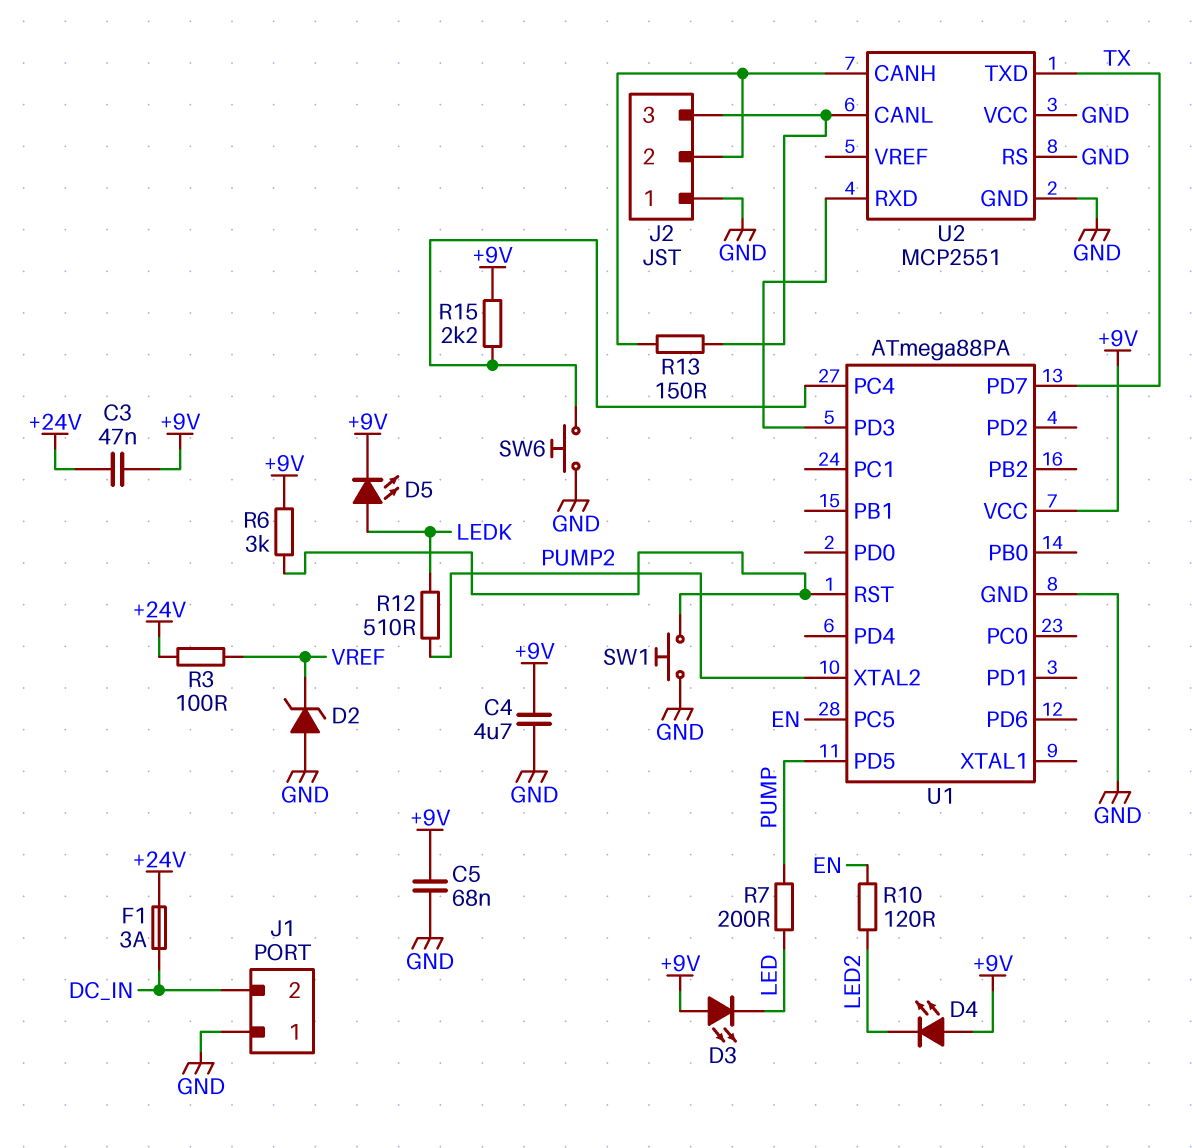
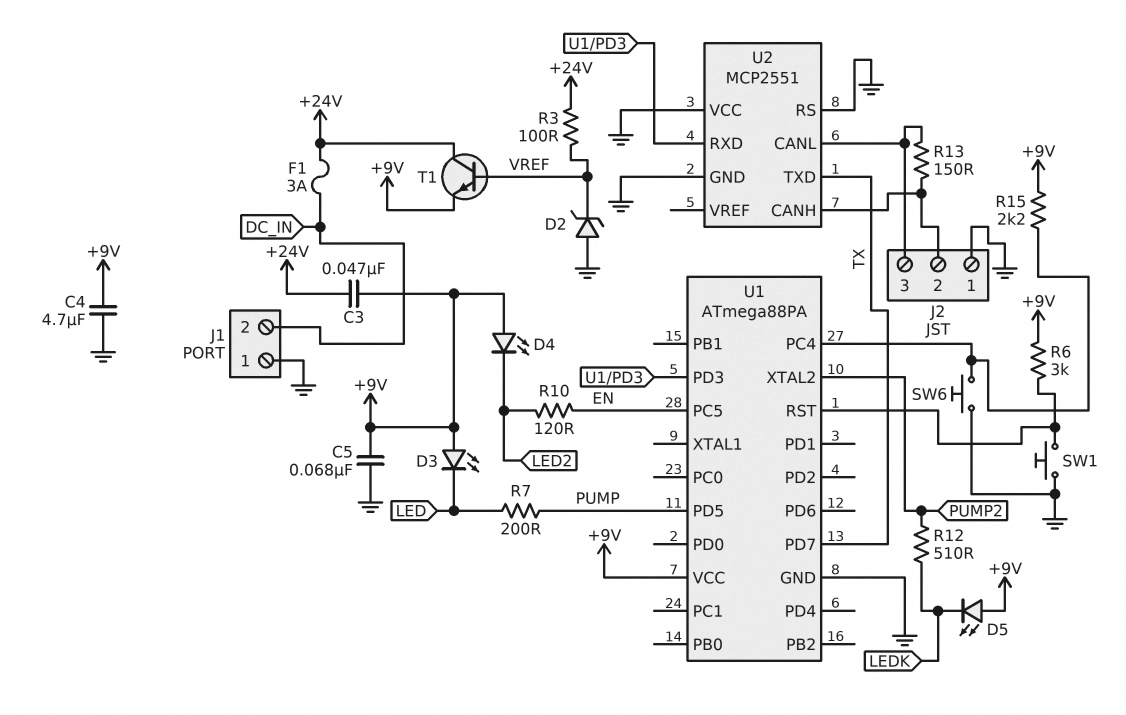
D5: LED (A LEDK, K +9V) -> LED (A +9V, K LEDK)
T1: none -> NPN (B VREF, C +24V, E +9V)

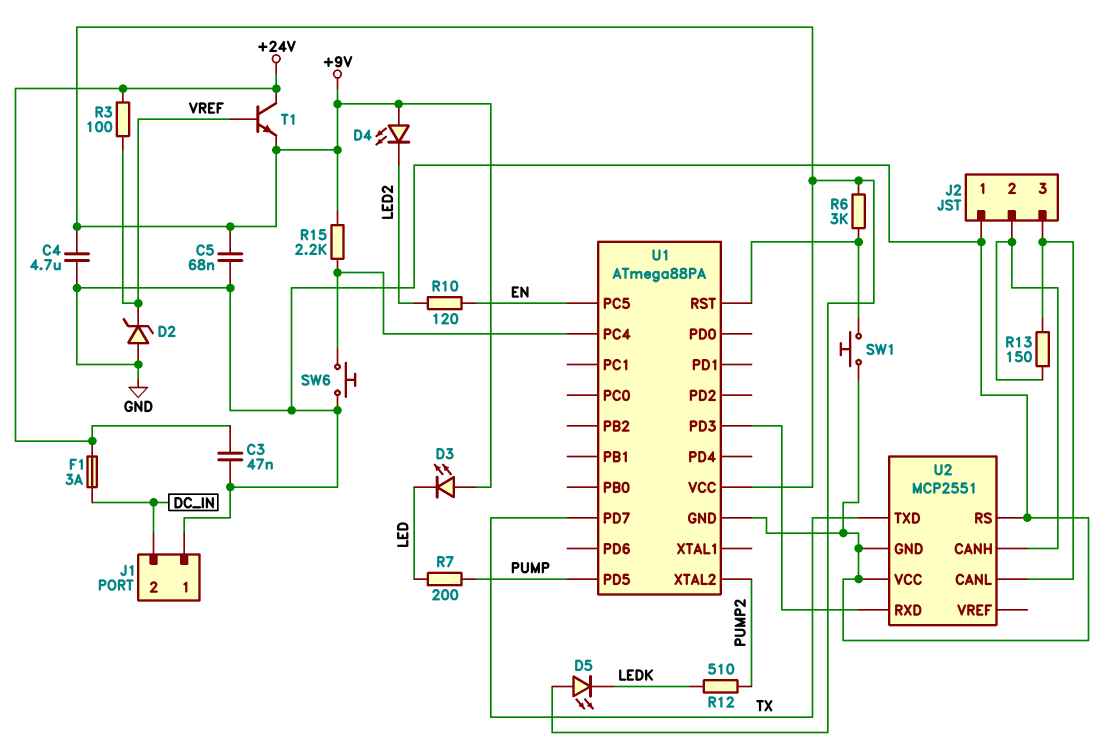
C3: 47nF (+9V, +24V) -> 47nF (+24V, GND)

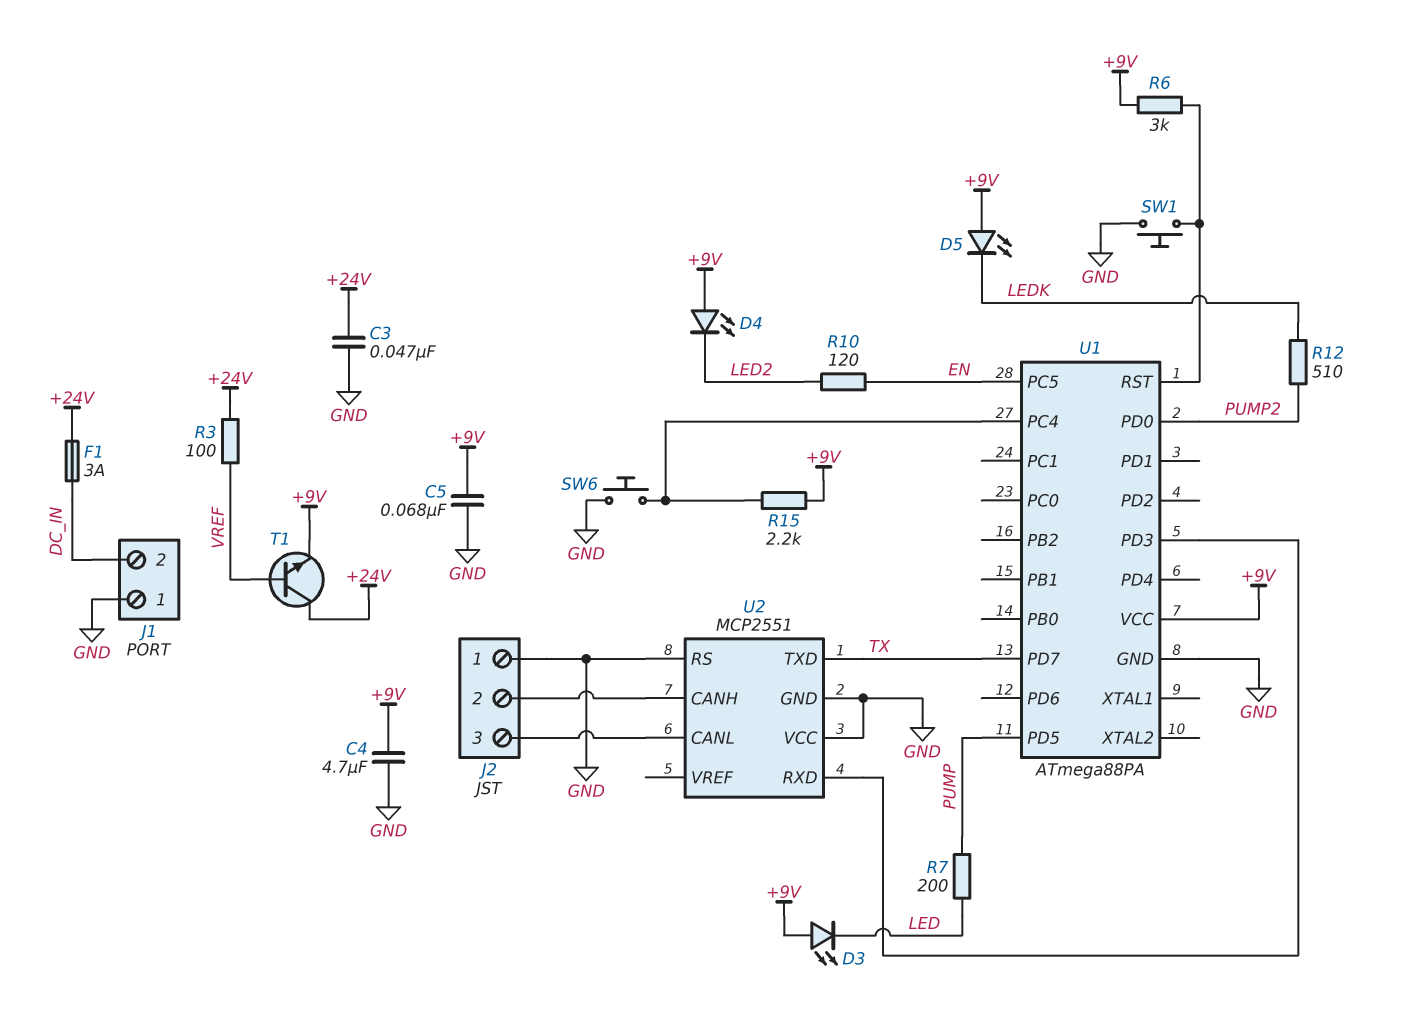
D2: zener (A GND, K VREF) -> none
R13: 150 (J2/2, J2/3) -> none
U1 pin PD0: none -> PUMP2
U1 pin XTAL2: PUMP2 -> none

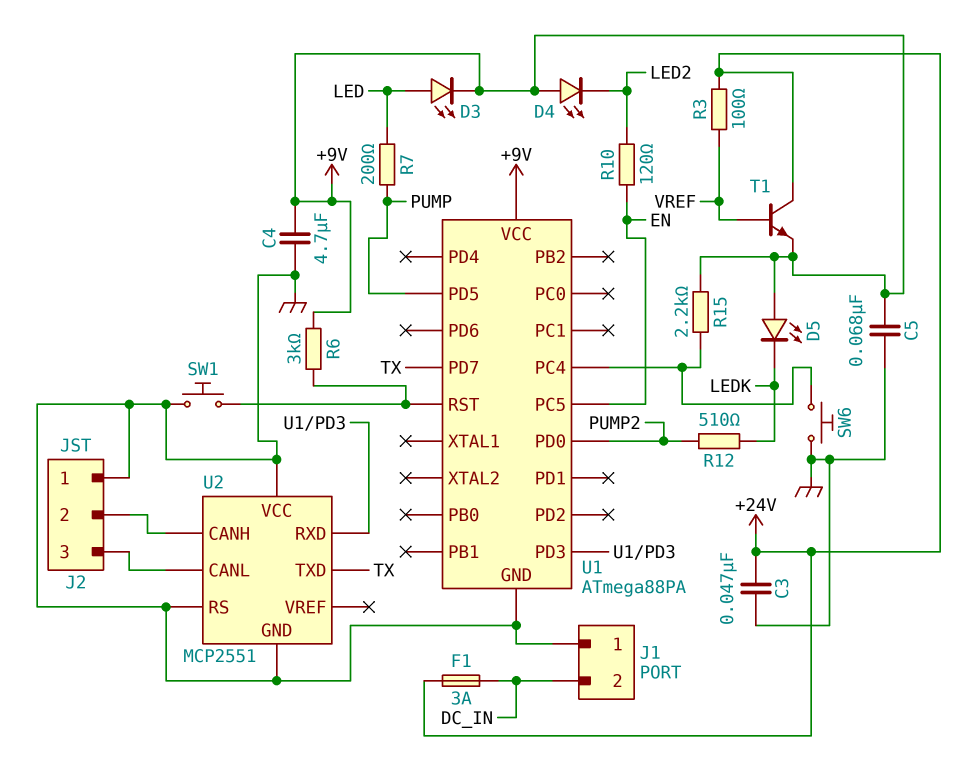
D3: LED (A +9V, K LED) -> LED (A LED, K +9V)

